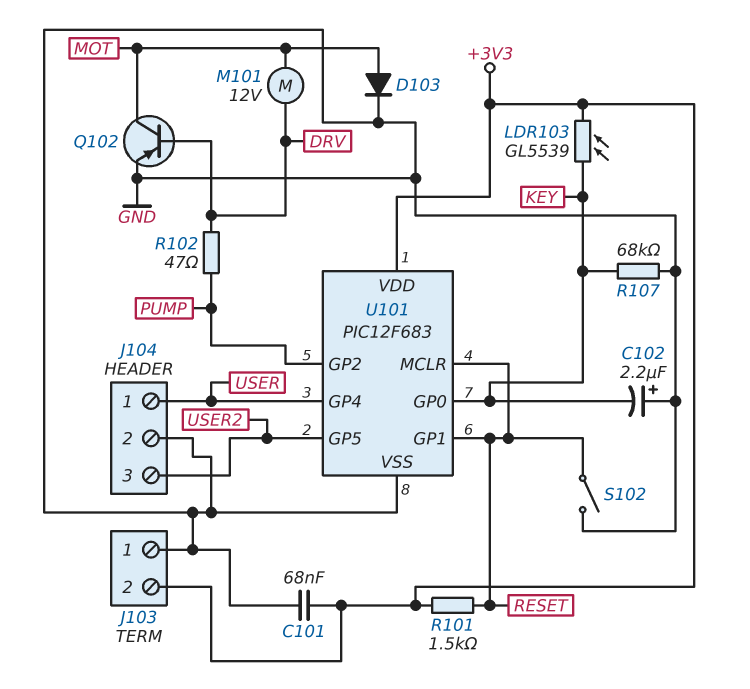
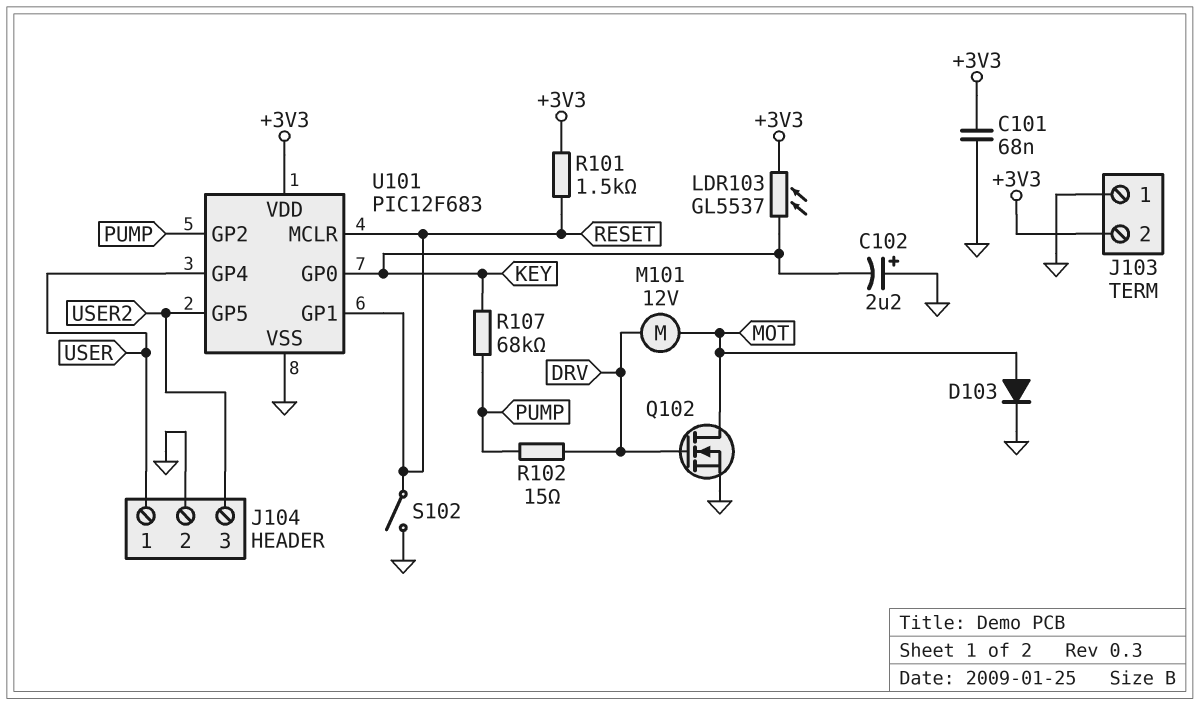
LDR103: GL5539 (+3V3, KEY) -> GL5537 (+3V3, KEY)
Q102: PNP (B DRV, C MOT, E GND) -> NMOS (G DRV, D MOT, S GND)
R102: 47 (DRV, PUMP) -> 15 (DRV, PUMP)
R107: 68k (GND, KEY) -> 68k (KEY, PUMP)

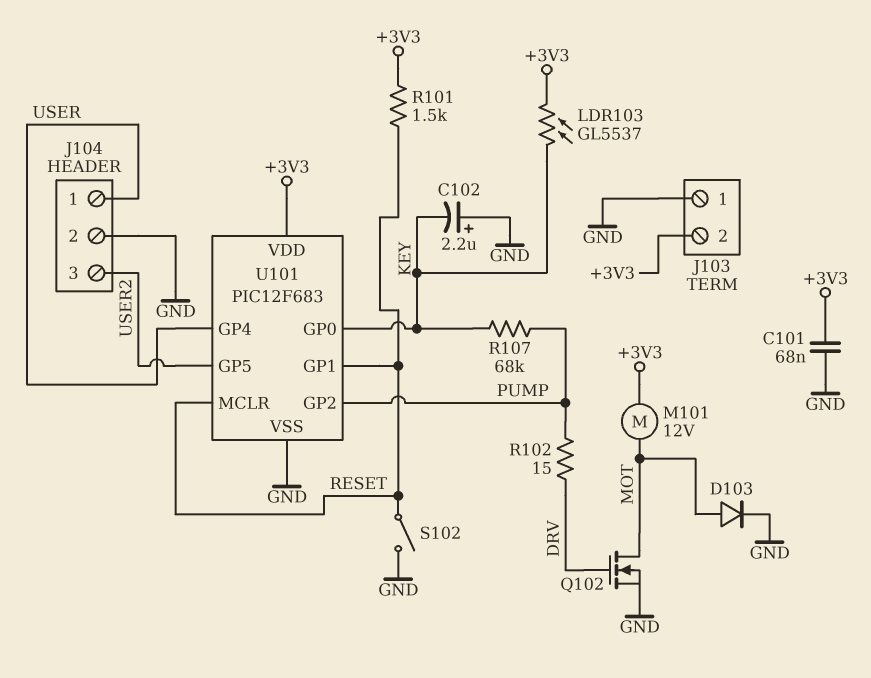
M101: motor 12V (DRV, MOT) -> motor 12V (+3V3, MOT)

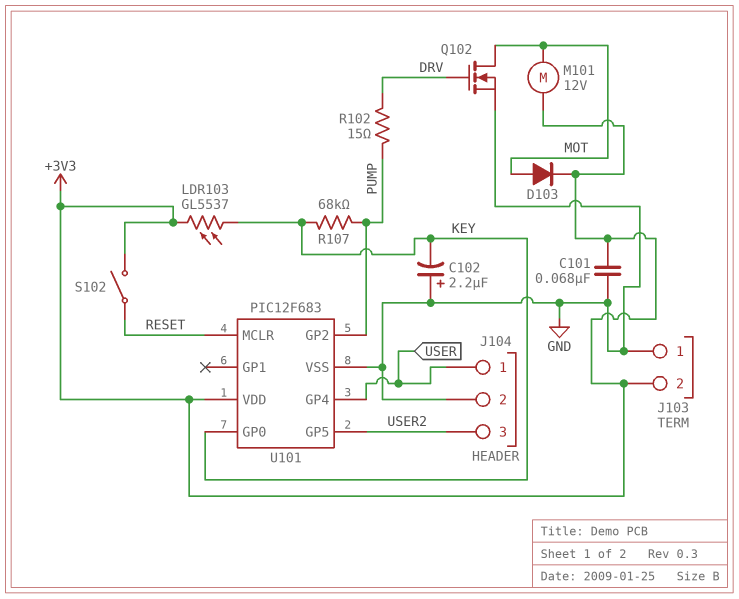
D103: diode (A MOT, K GND) -> diode (A MOT, K +3V3)
R101: 1.5k (+3V3, RESET) -> none
S102: switch (GND, RESET) -> switch (+3V3, RESET)
U101 pin GP1: RESET -> none

